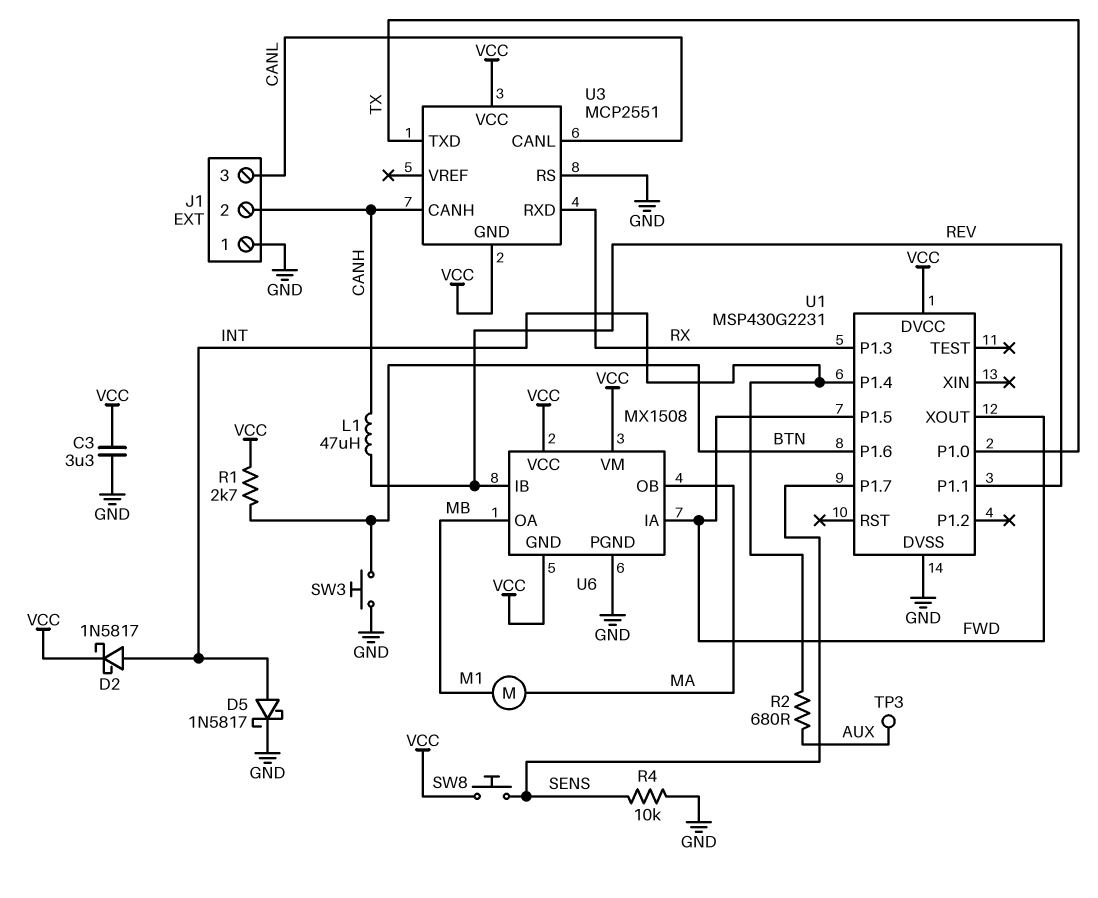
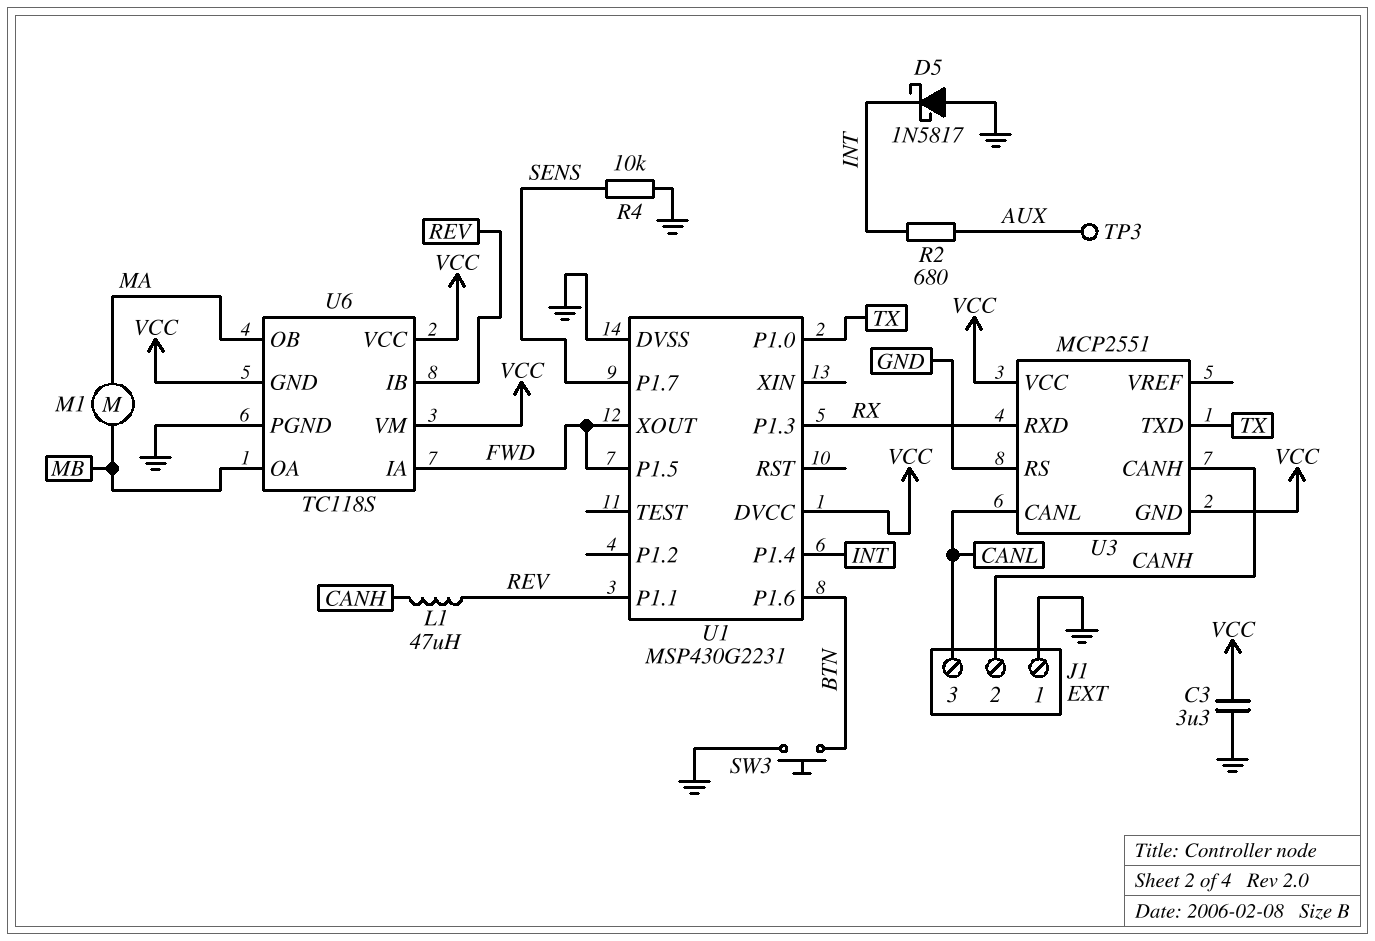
D2: schottky 1N5817 (A INT, K VCC) -> none
D5: schottky 1N5817 (A INT, K GND) -> schottky 1N5817 (A GND, K INT)
R1: 2.7k (BTN, VCC) -> none
SW8: button (SENS, VCC) -> none
U6: MX1508 -> TC118S

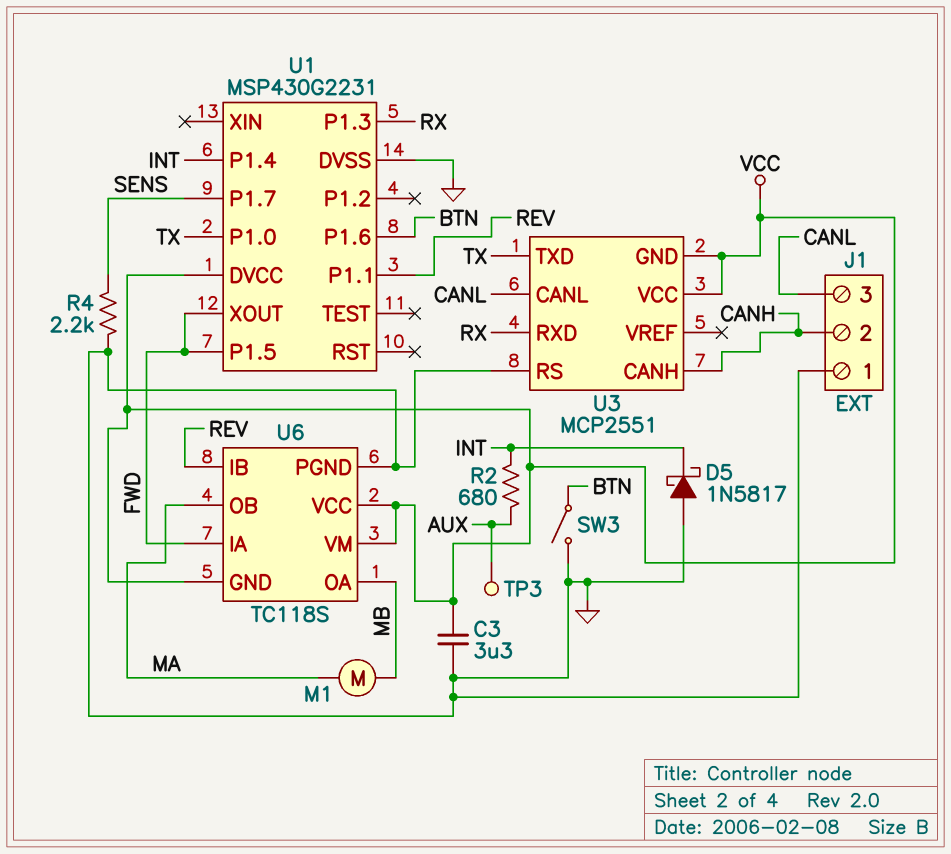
L1: 47uH (CANH, REV) -> none
R4: 10k (GND, SENS) -> 2.2k (GND, SENS)
SW3: button (BTN, GND) -> switch (BTN, GND)

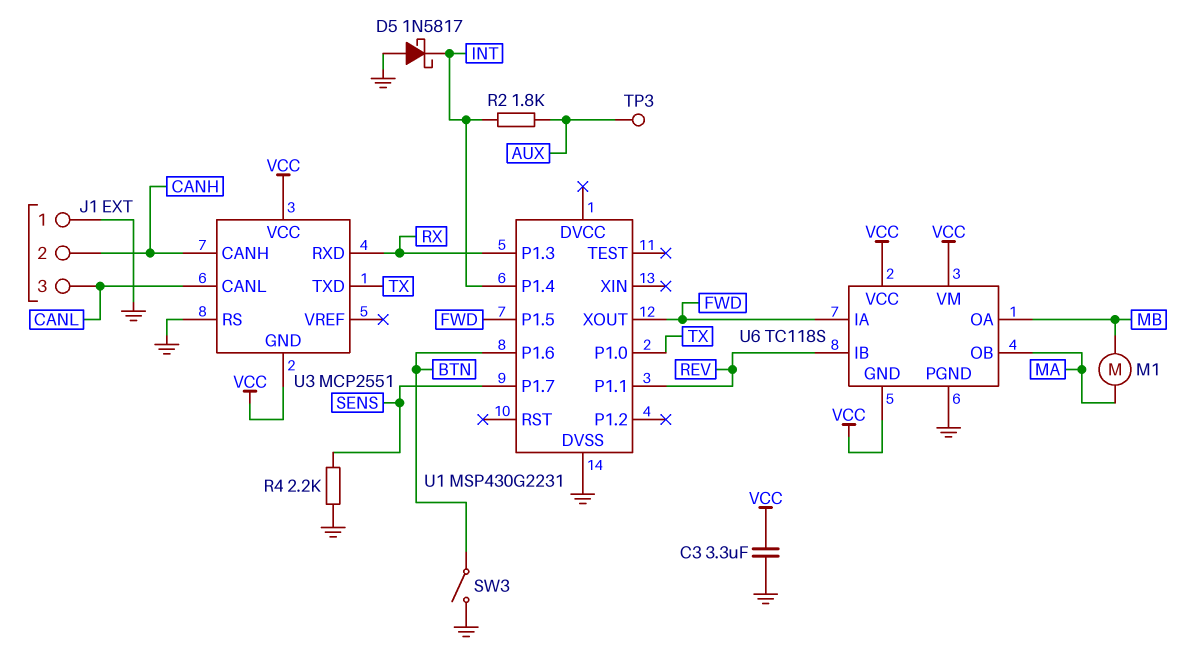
R2: 680 (AUX, INT) -> 1.8k (AUX, INT)
U1 pin DVCC: VCC -> none

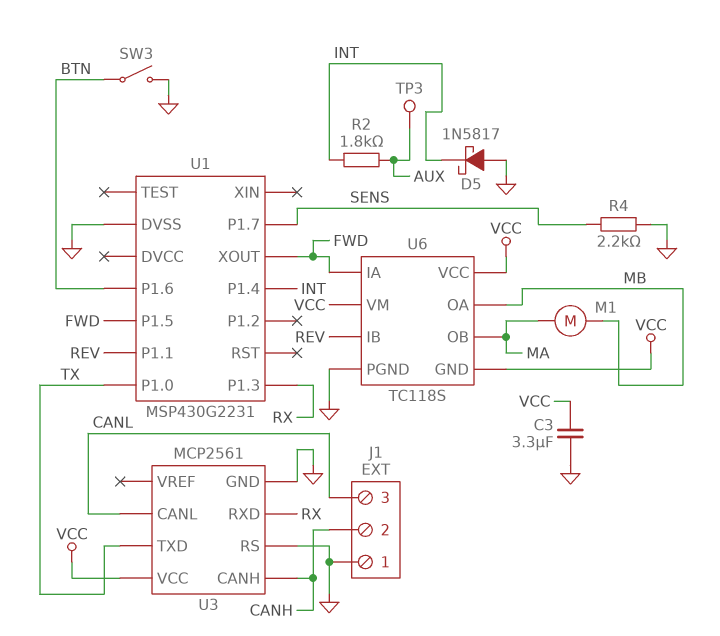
U3: MCP2551 -> MCP2561
U3 pin GND: VCC -> GND

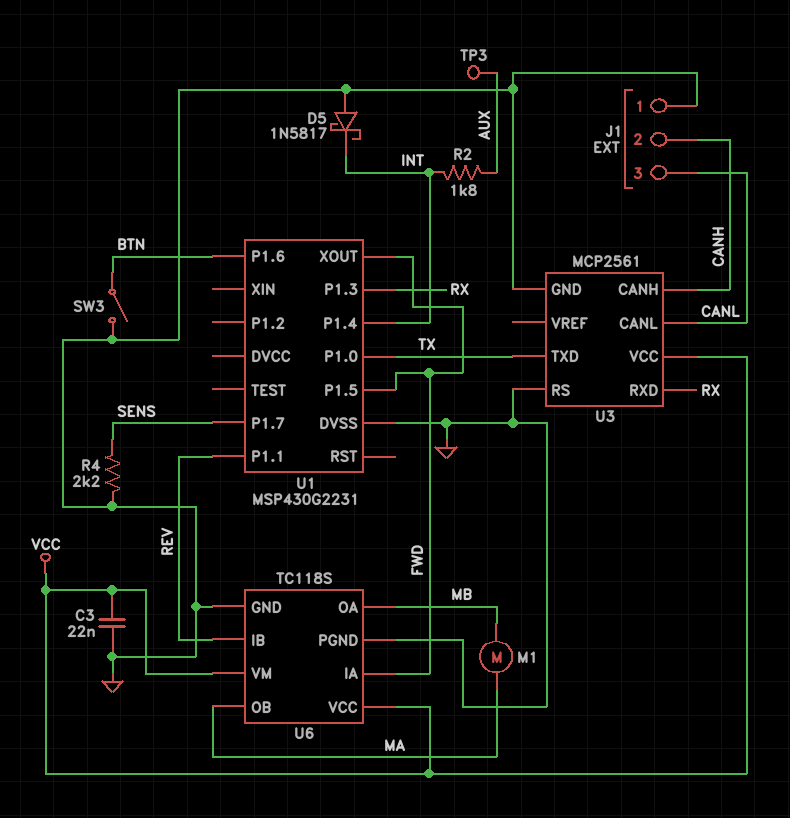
C3: 3.3uF (GND, VCC) -> 22nF (GND, VCC)
U6 pin GND: VCC -> GND

